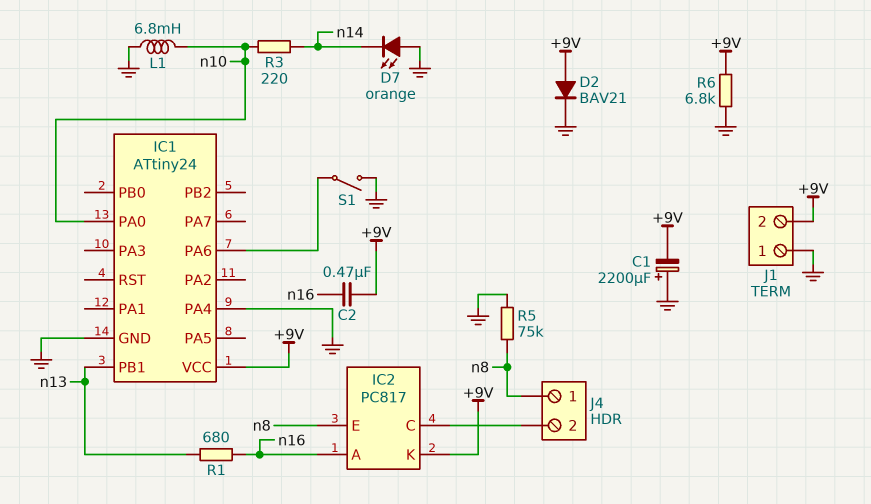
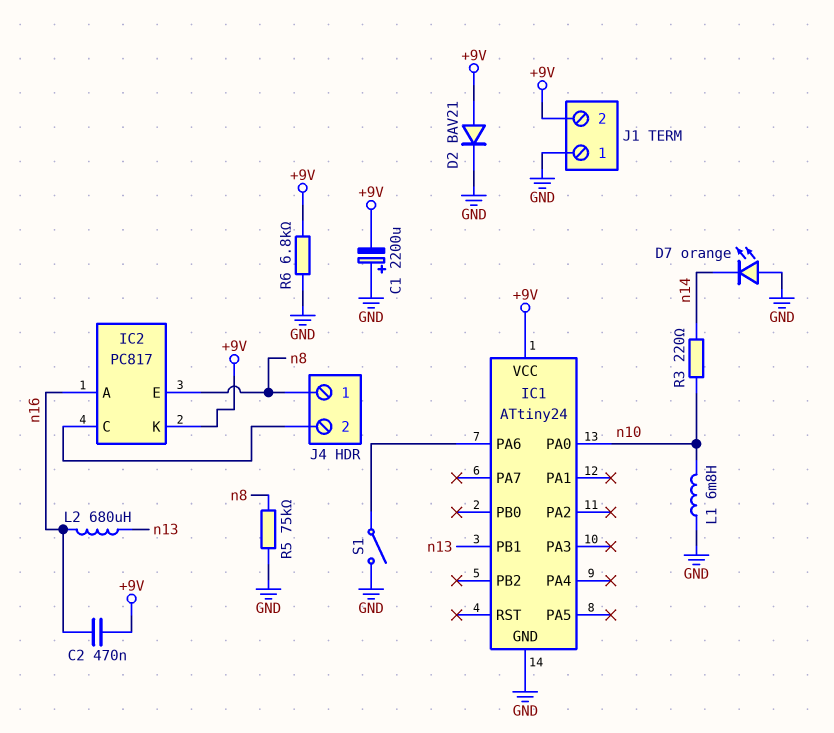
IC1 pin PA4: GND -> none
L2: none -> 680uH (n13, n16)
R1: 680 (n13, n16) -> none

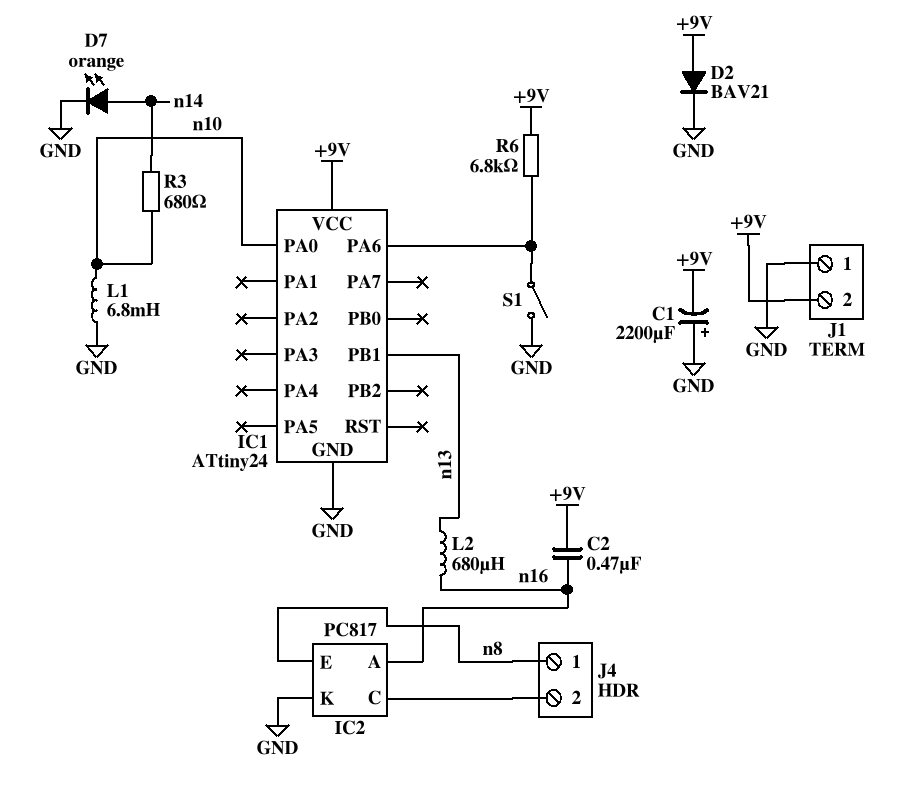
D7: LED orange (A GND, K n14) -> LED orange (A n14, K GND)
IC2 pin K: +9V -> GND
R3: 220 (n10, n14) -> 680 (n10, n14)
R5: 75k (GND, n8) -> none
R6: 6.8k (+9V, GND) -> 6.8k (+9V, IC1/PA6)

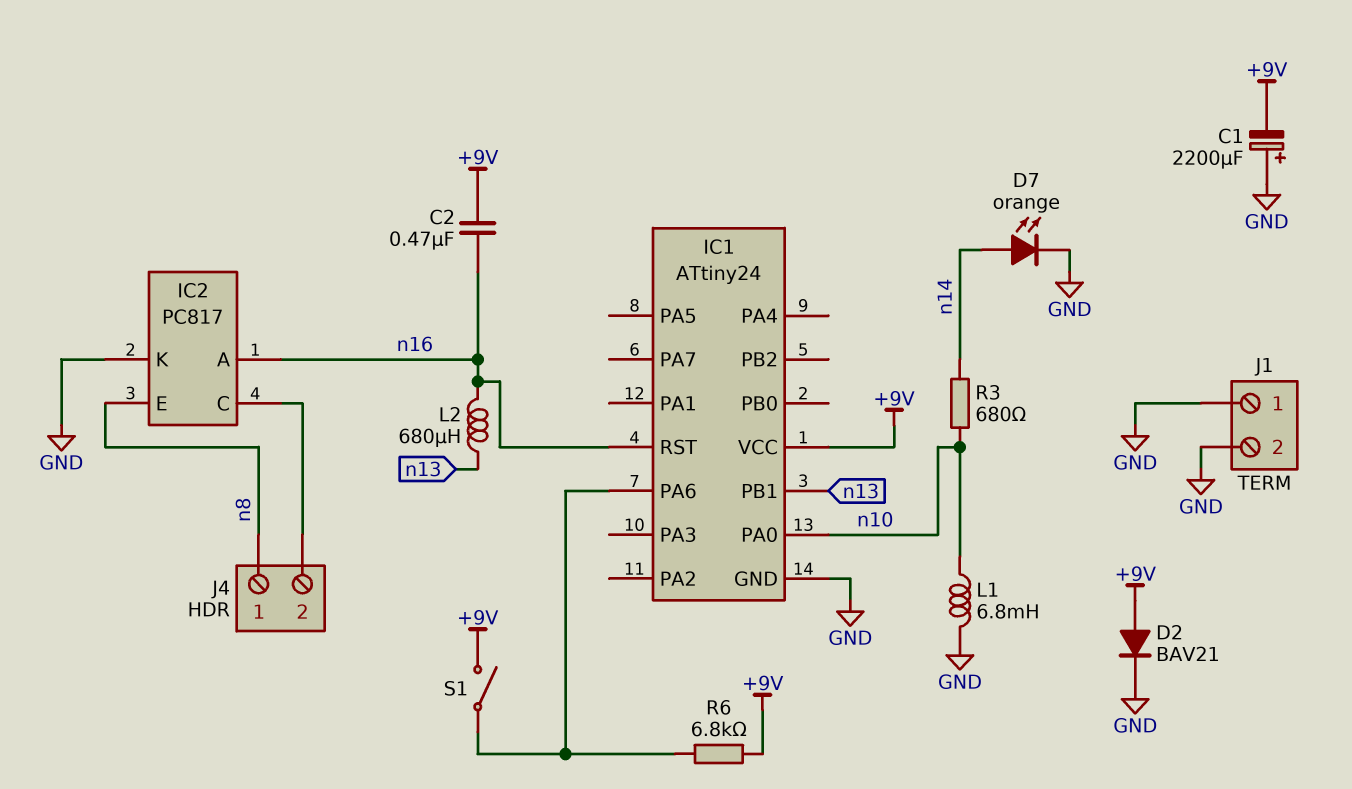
IC1 pin RST: none -> n16
J1 pin 2: +9V -> GND
S1: switch (GND, IC1/PA6) -> switch (+9V, IC1/PA6)

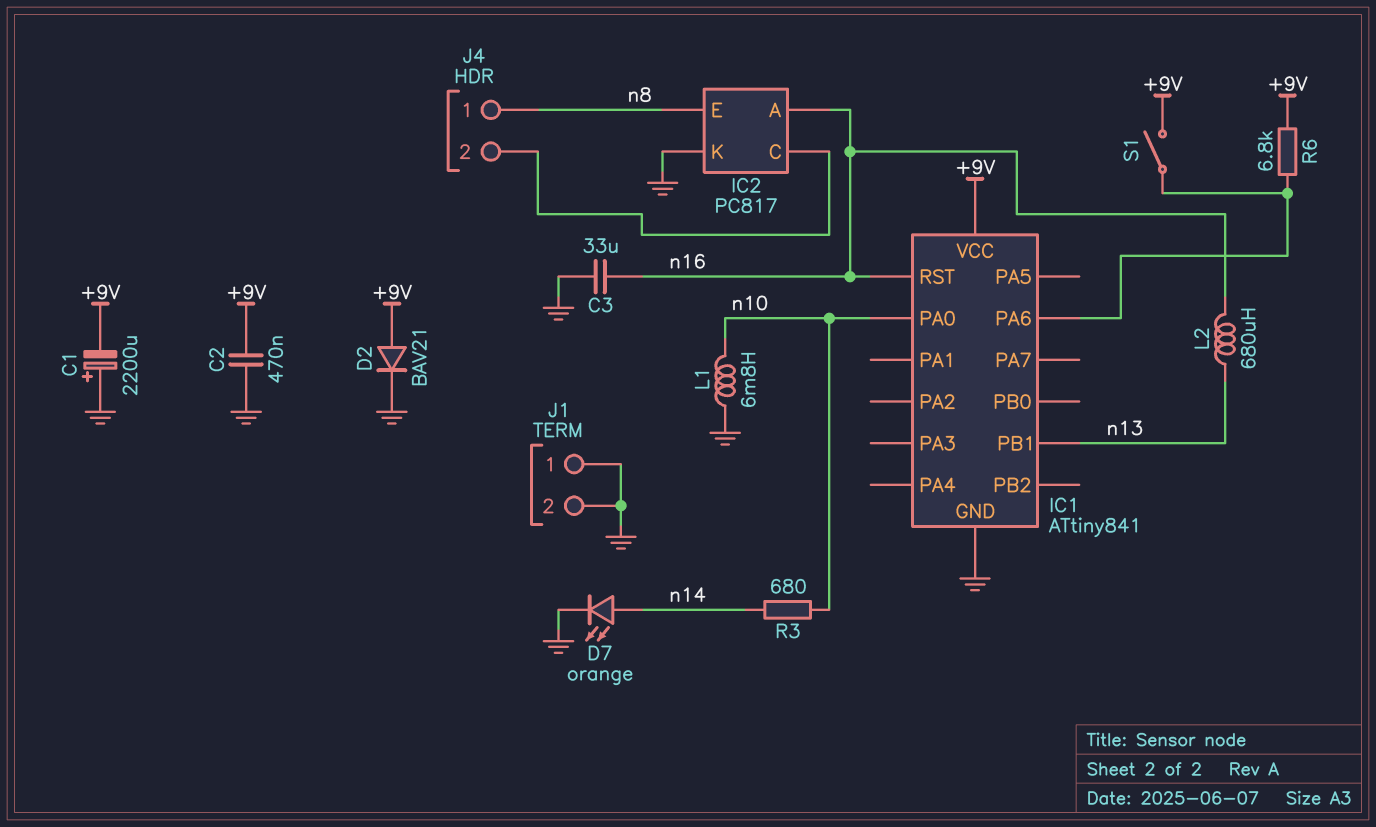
C2: 470nF (+9V, n16) -> 470nF (+9V, GND)
C3: none -> 33uF (GND, n16)
IC1: ATtiny24 -> ATtiny841

